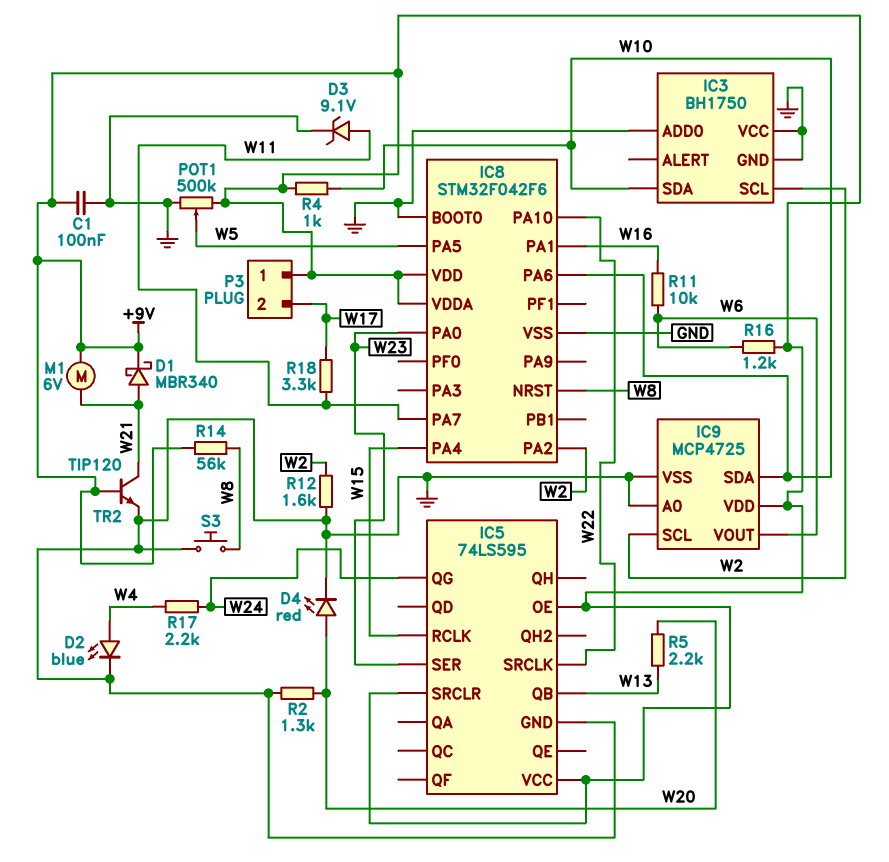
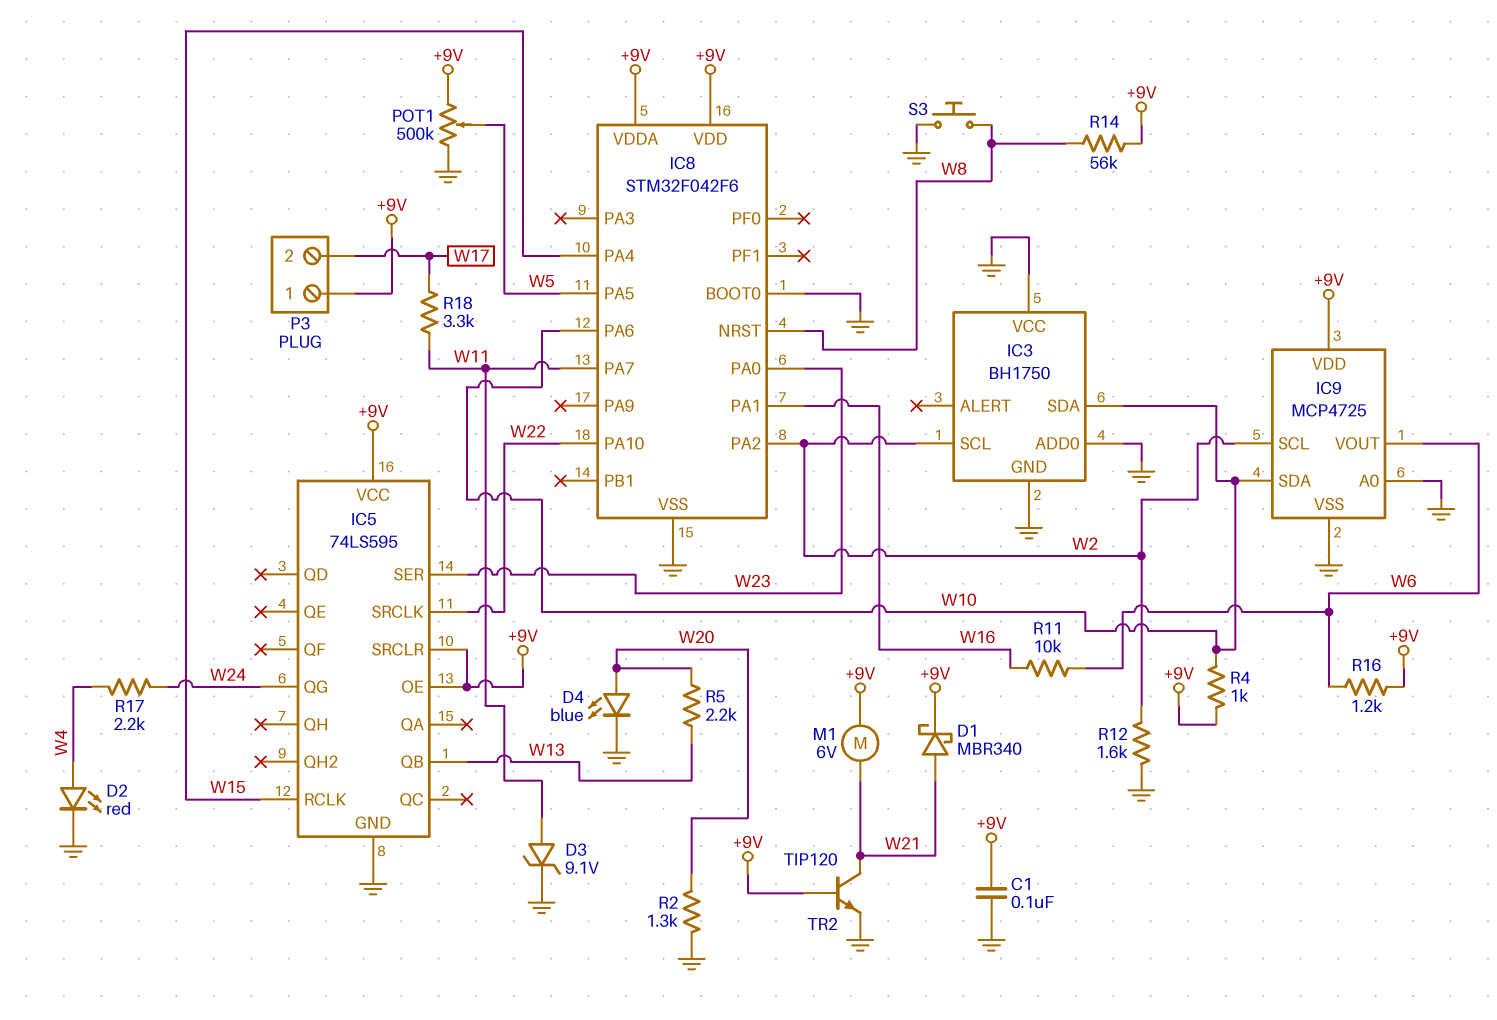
D2: LED blue (A W4, K GND) -> LED red (A W4, K GND)
D4: LED red (A W20, K GND) -> LED blue (A W20, K GND)

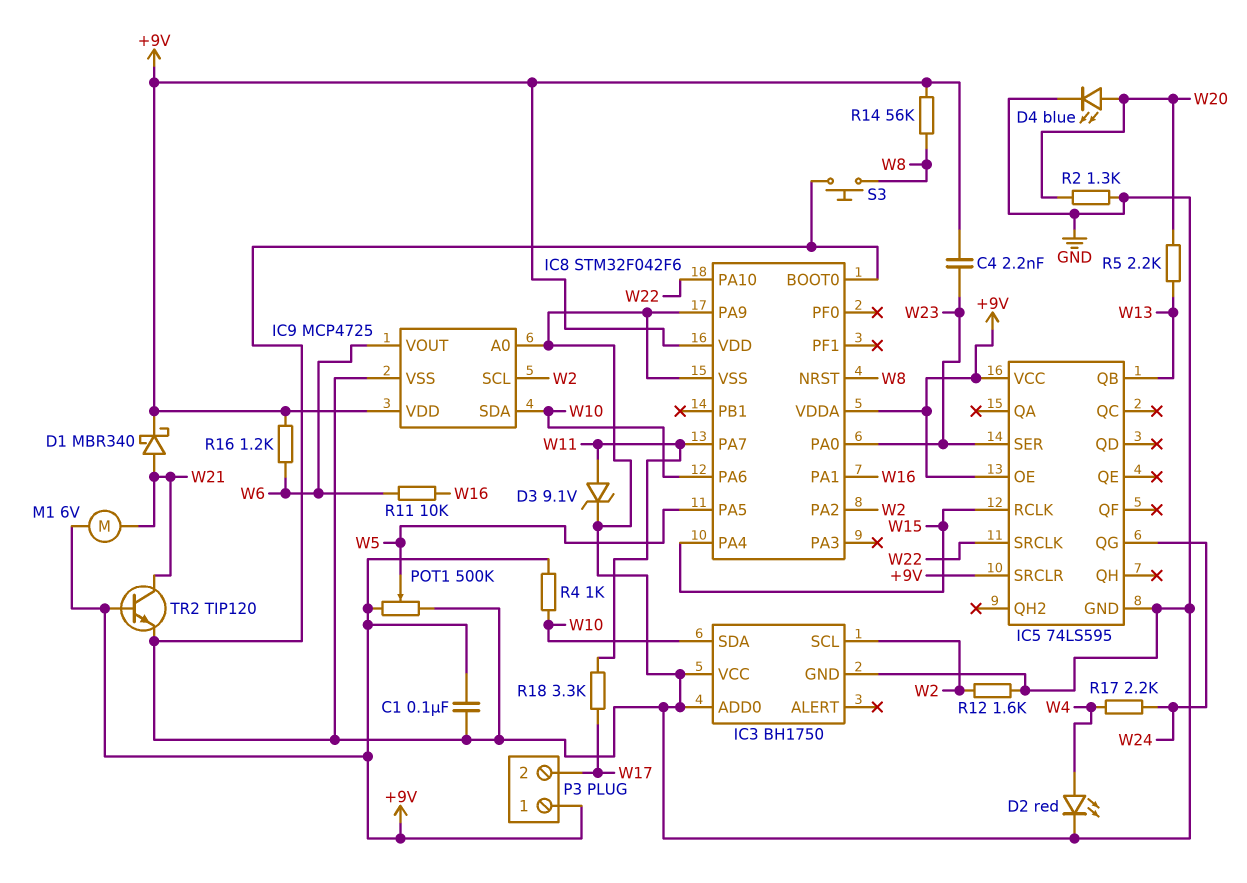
C4: none -> 2.2nF (+9V, W23)
IC8 pin PA9: none -> GND

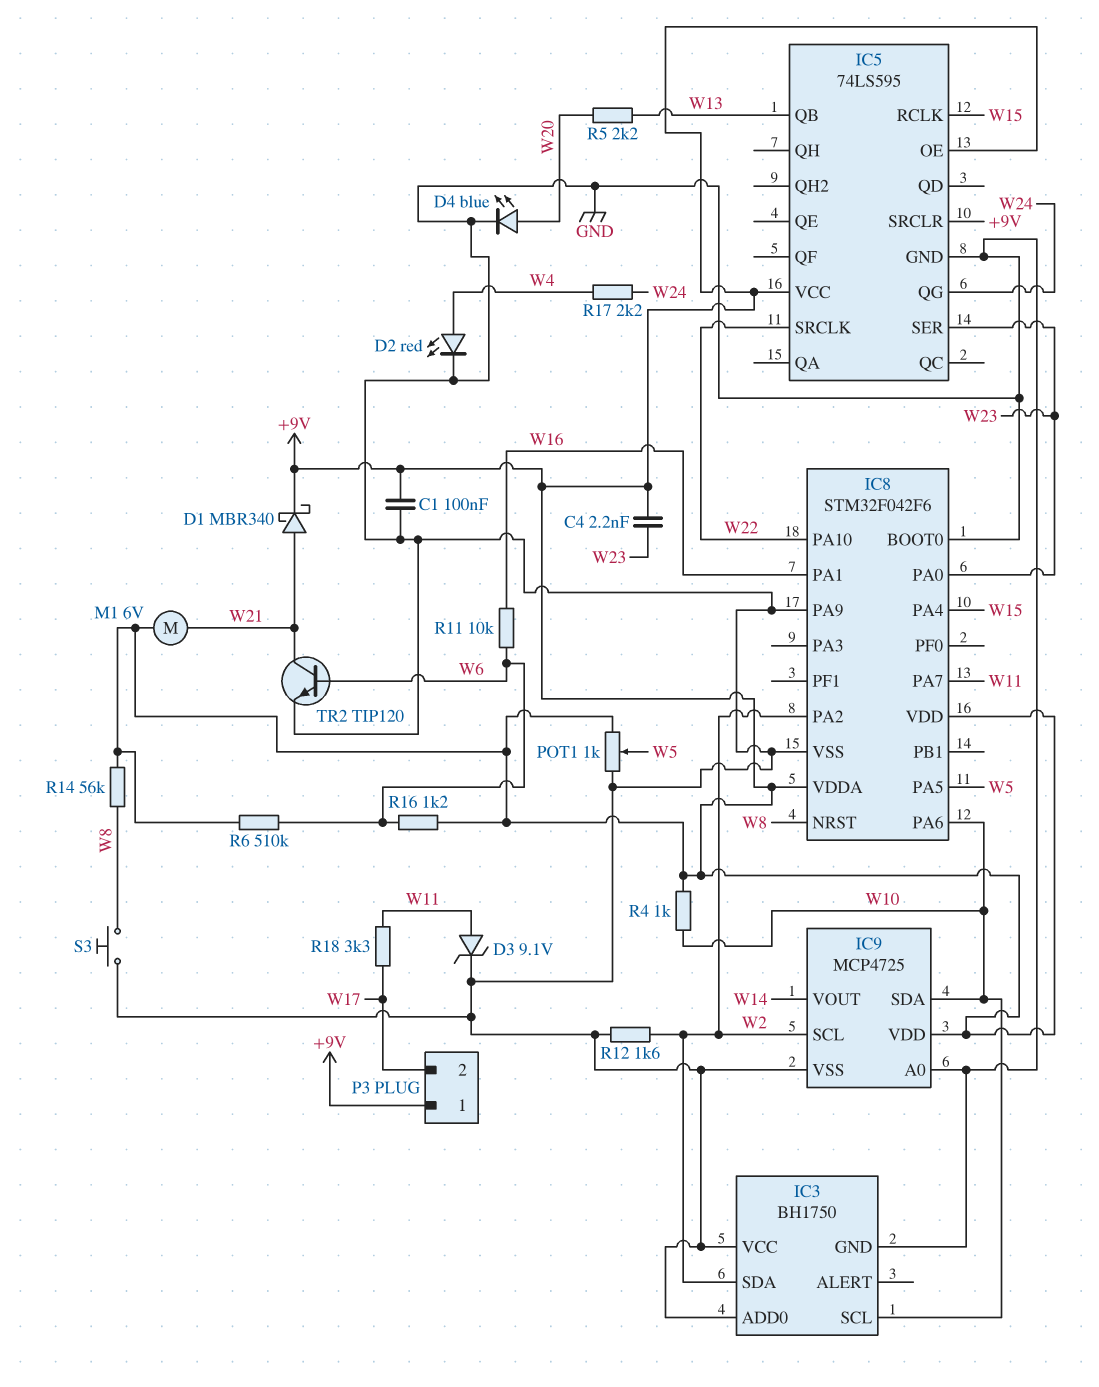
IC3 pin SCL: W2 -> W10
IC3 pin SDA: W10 -> W2
IC9 pin VOUT: W6 -> W14
POT1: 500k (+9V, GND, wiper W5) -> 1k (+9V, GND, wiper W5)
R2: 1.3k (GND, W20) -> none
R6: none -> 510k (+9V, W6)
TR2: NPN TIP120 (B +9V, C W21, E GND) -> NPN TIP120 (B W6, C W21, E GND)

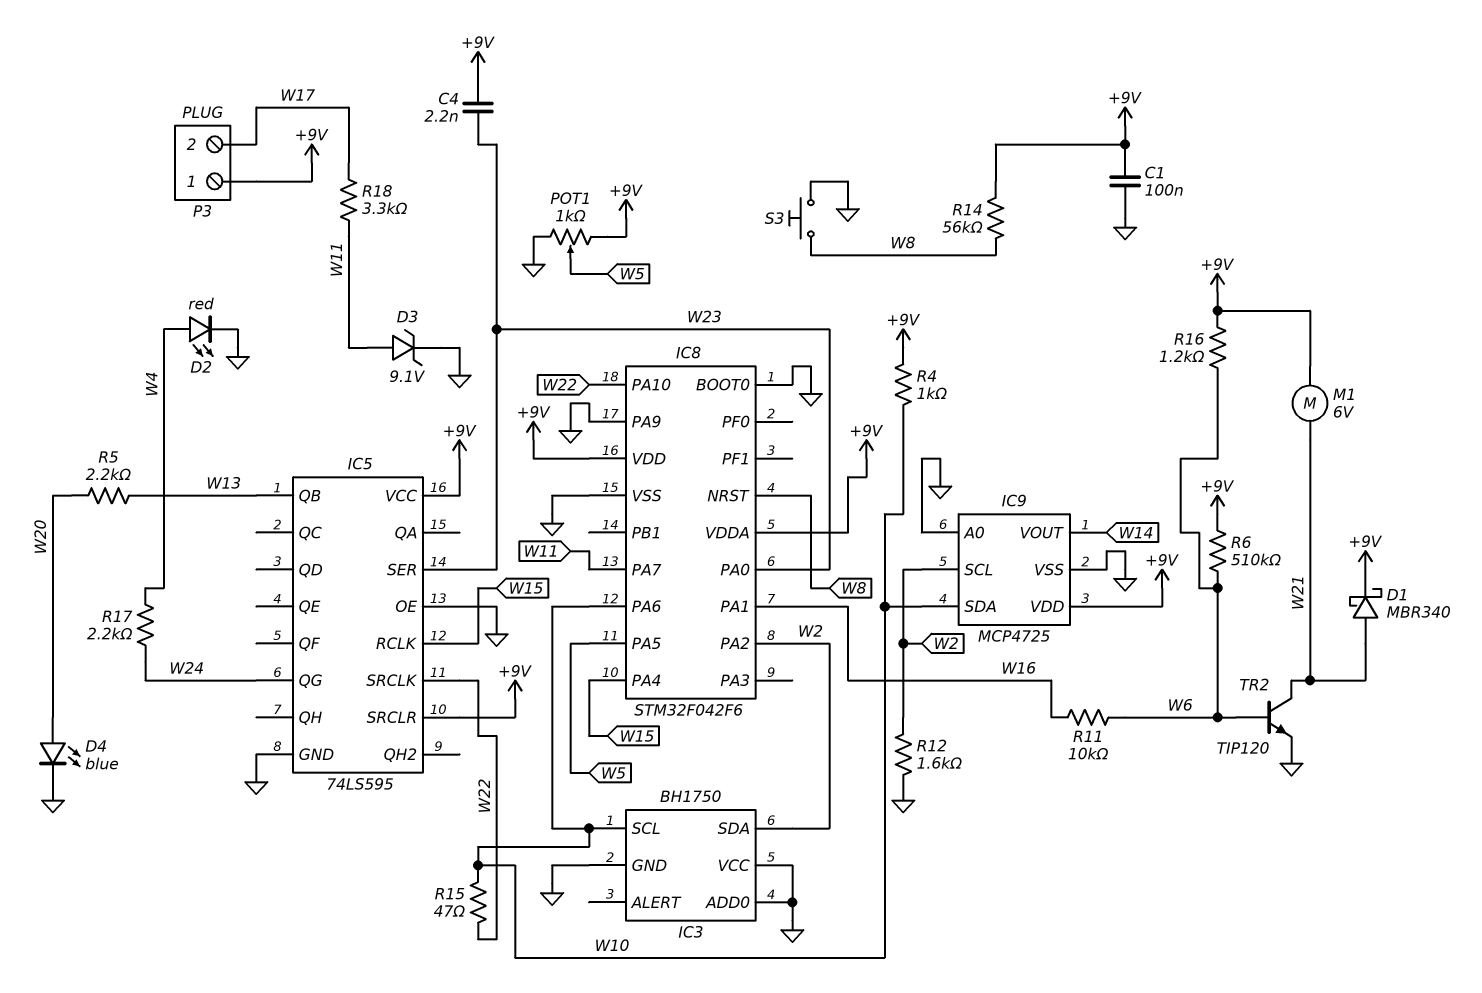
IC5 pin OE: +9V -> GND
R15: none -> 47 (W10, W22)

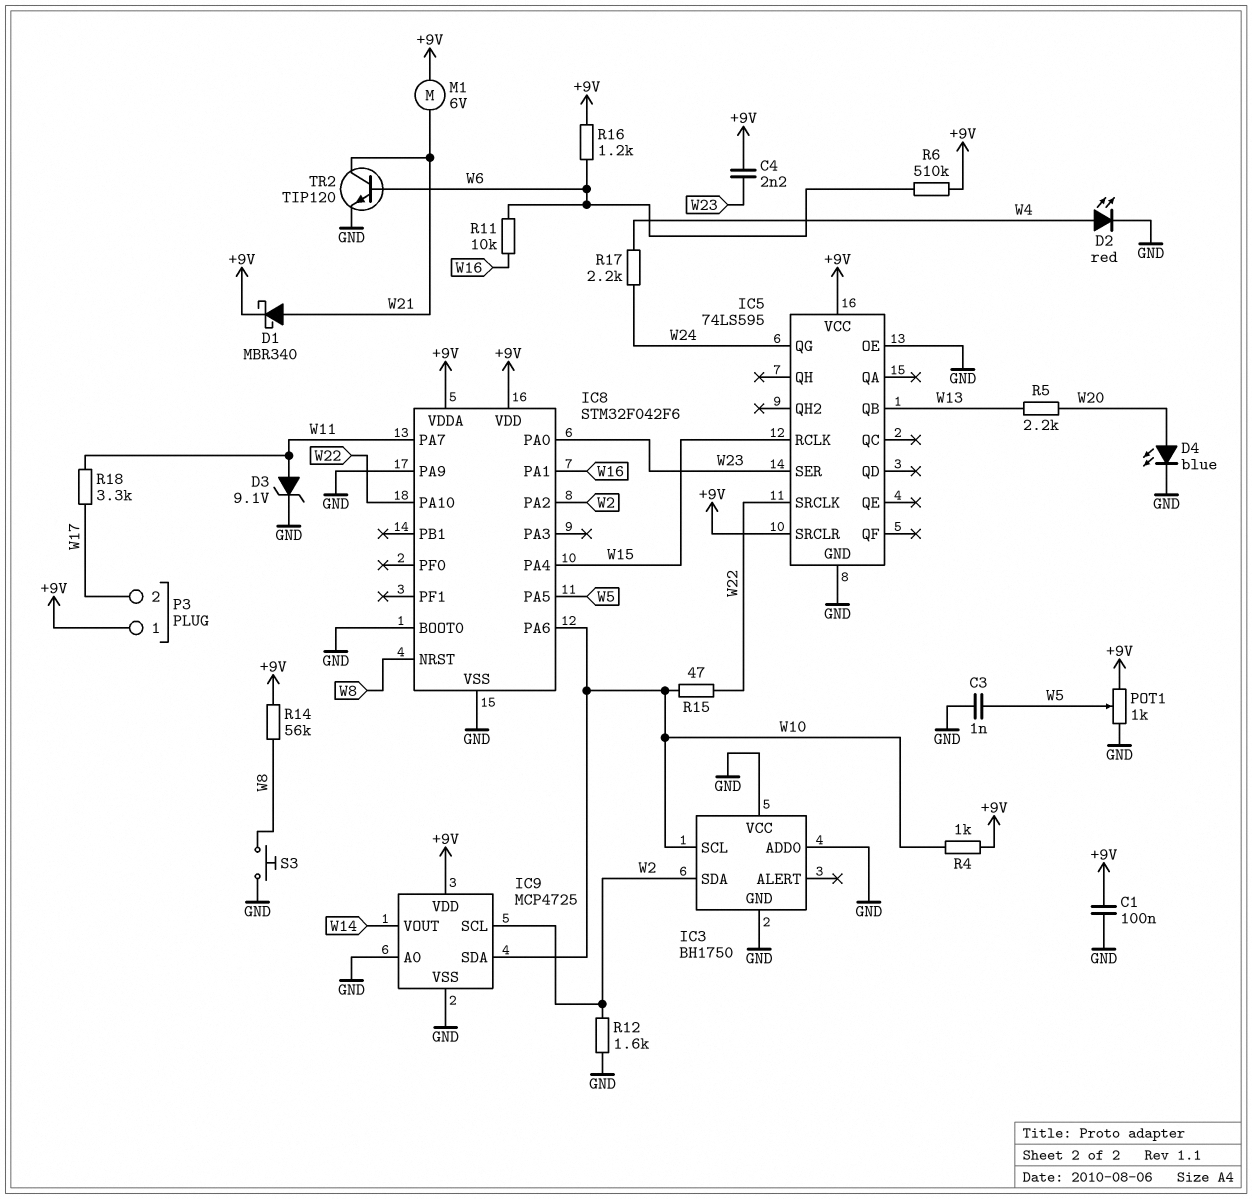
C3: none -> 1nF (GND, W5)

